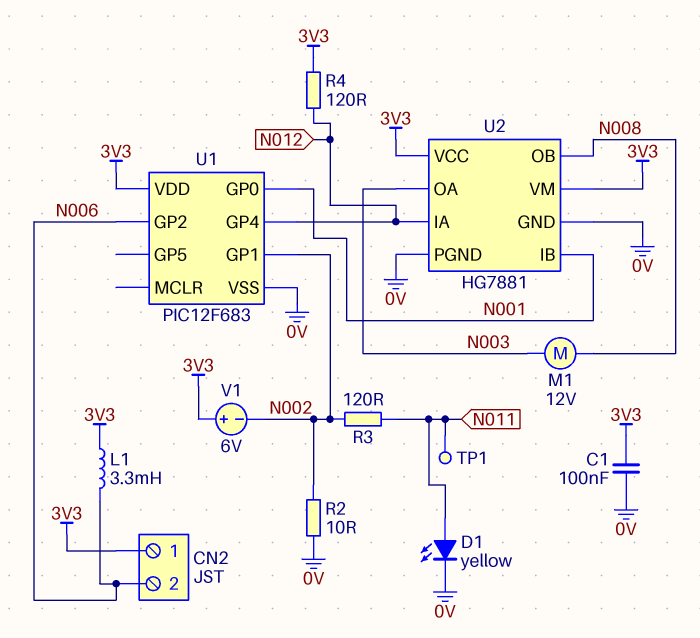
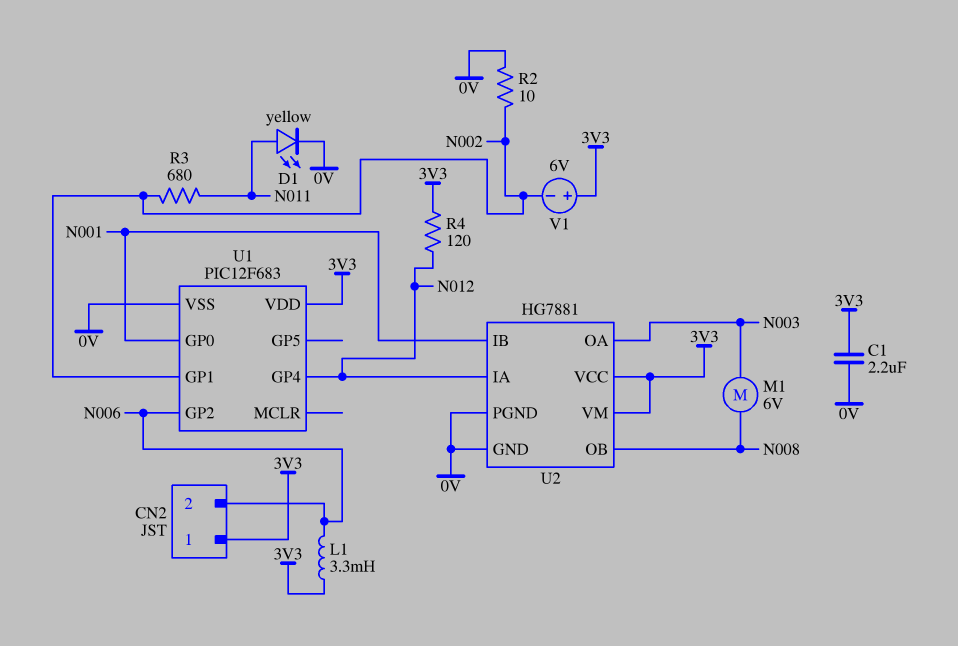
C1: 100nF (0V, 3V3) -> 2.2uF (0V, 3V3)
M1: motor 12V (N003, N008) -> motor 6V (N003, N008)
R3: 120 (N002, N011) -> 680 (N002, N011)
TP1: test point (N011) -> none

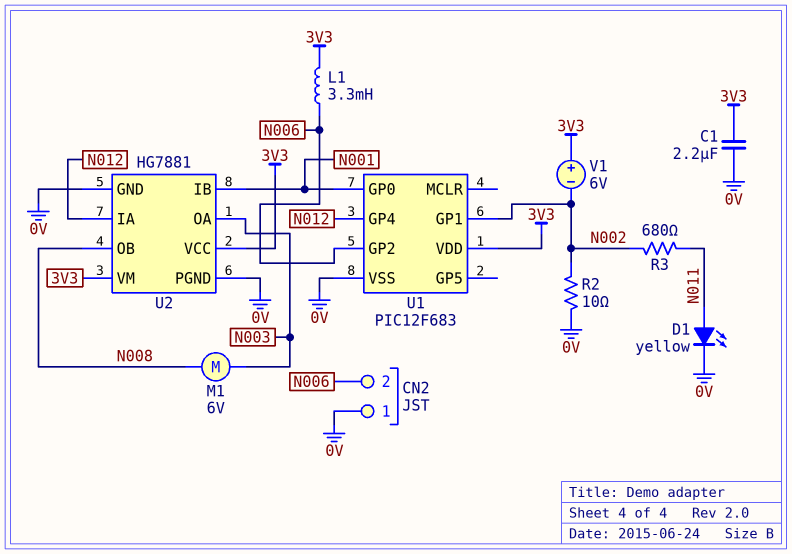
CN2 pin 1: 3V3 -> 0V
R4: 120 (3V3, N012) -> none

